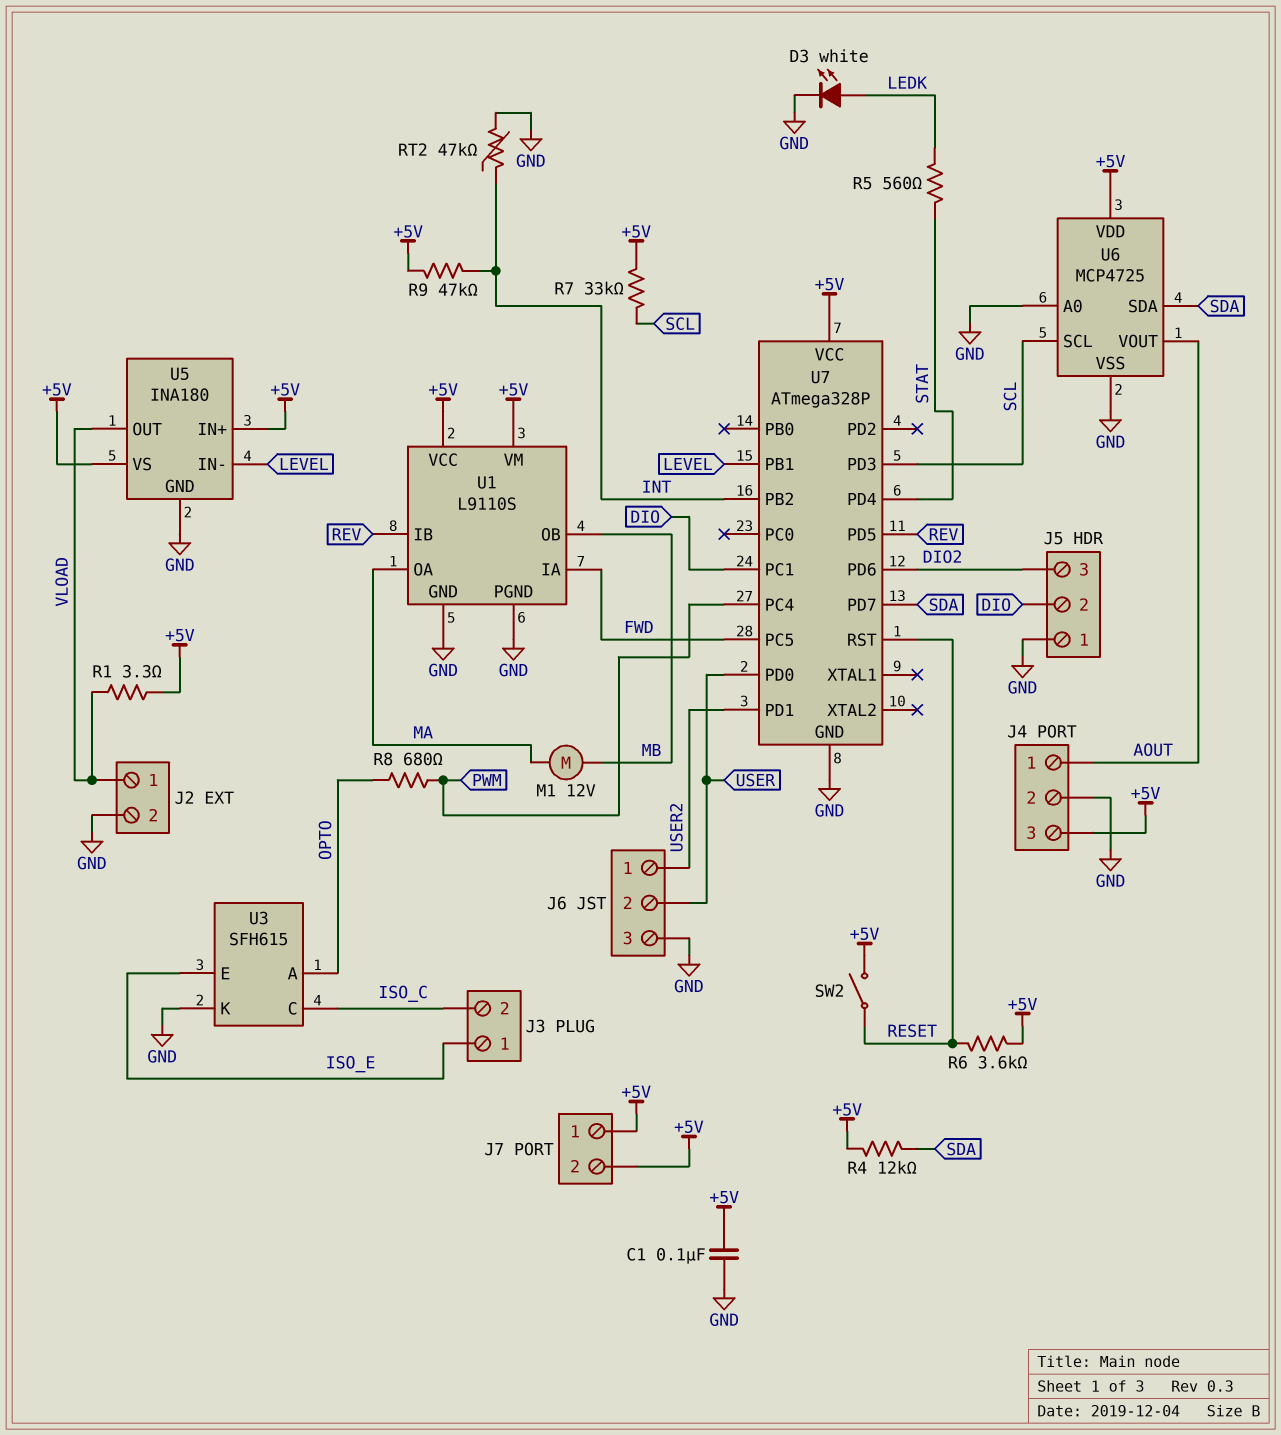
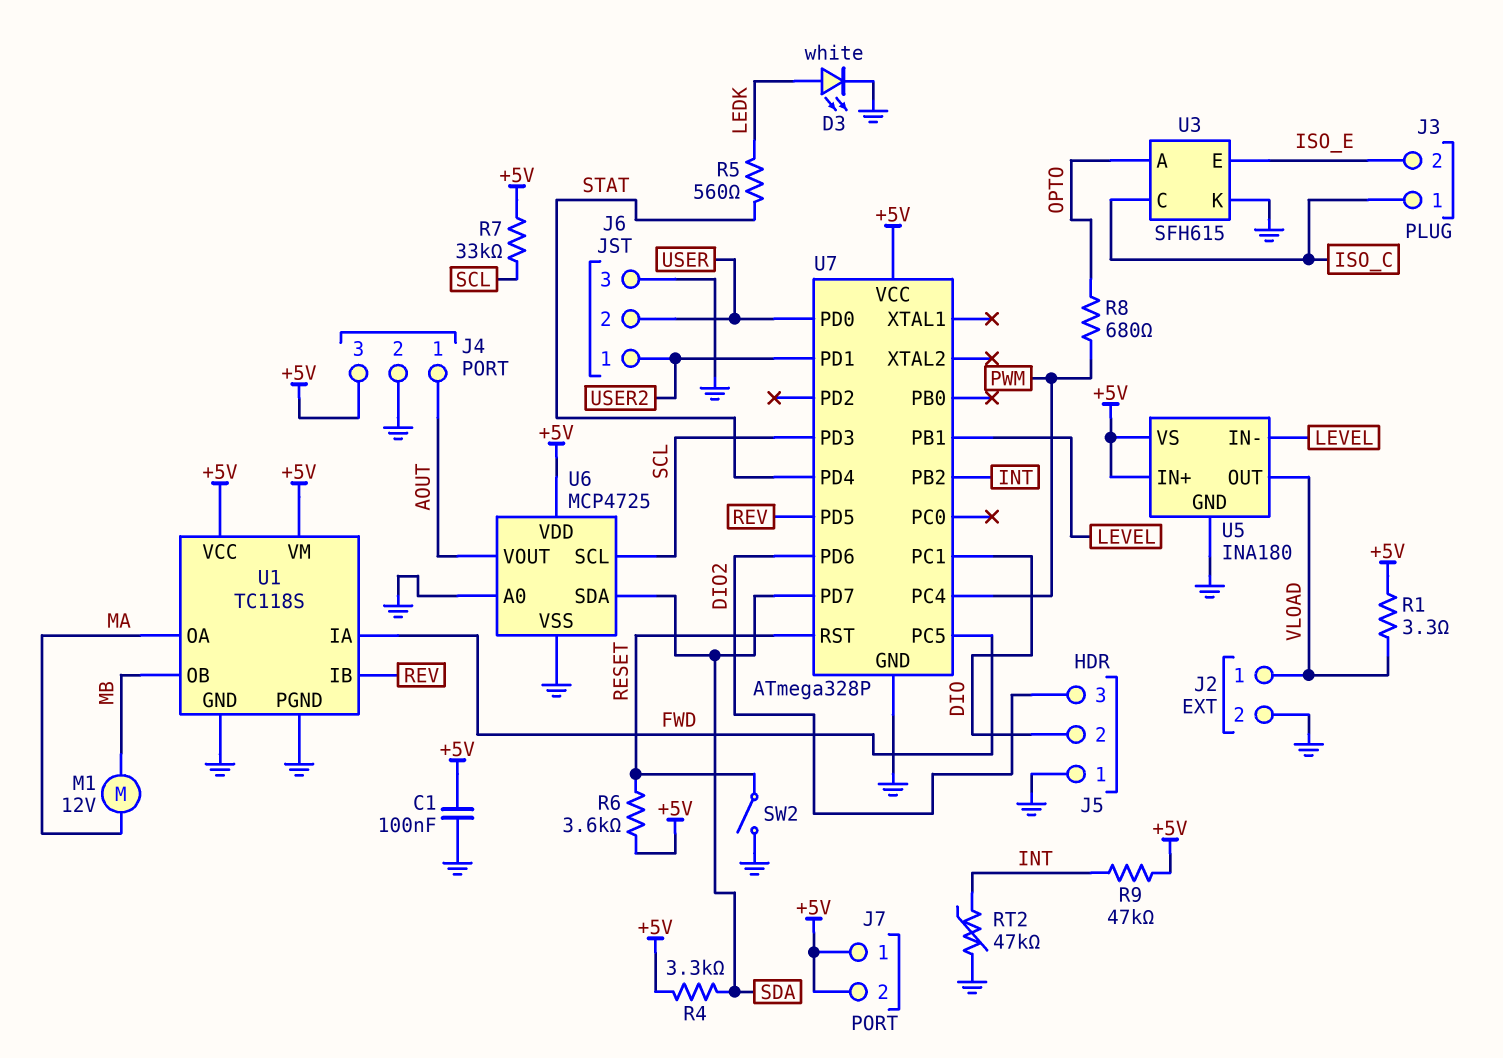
J3 pin 1: ISO_E -> ISO_C
J3 pin 2: ISO_C -> ISO_E
R4: 12k (+5V, SDA) -> 3.3k (+5V, SDA)
SW2: switch (+5V, RESET) -> switch (GND, RESET)
U1: L9110S -> TC118S

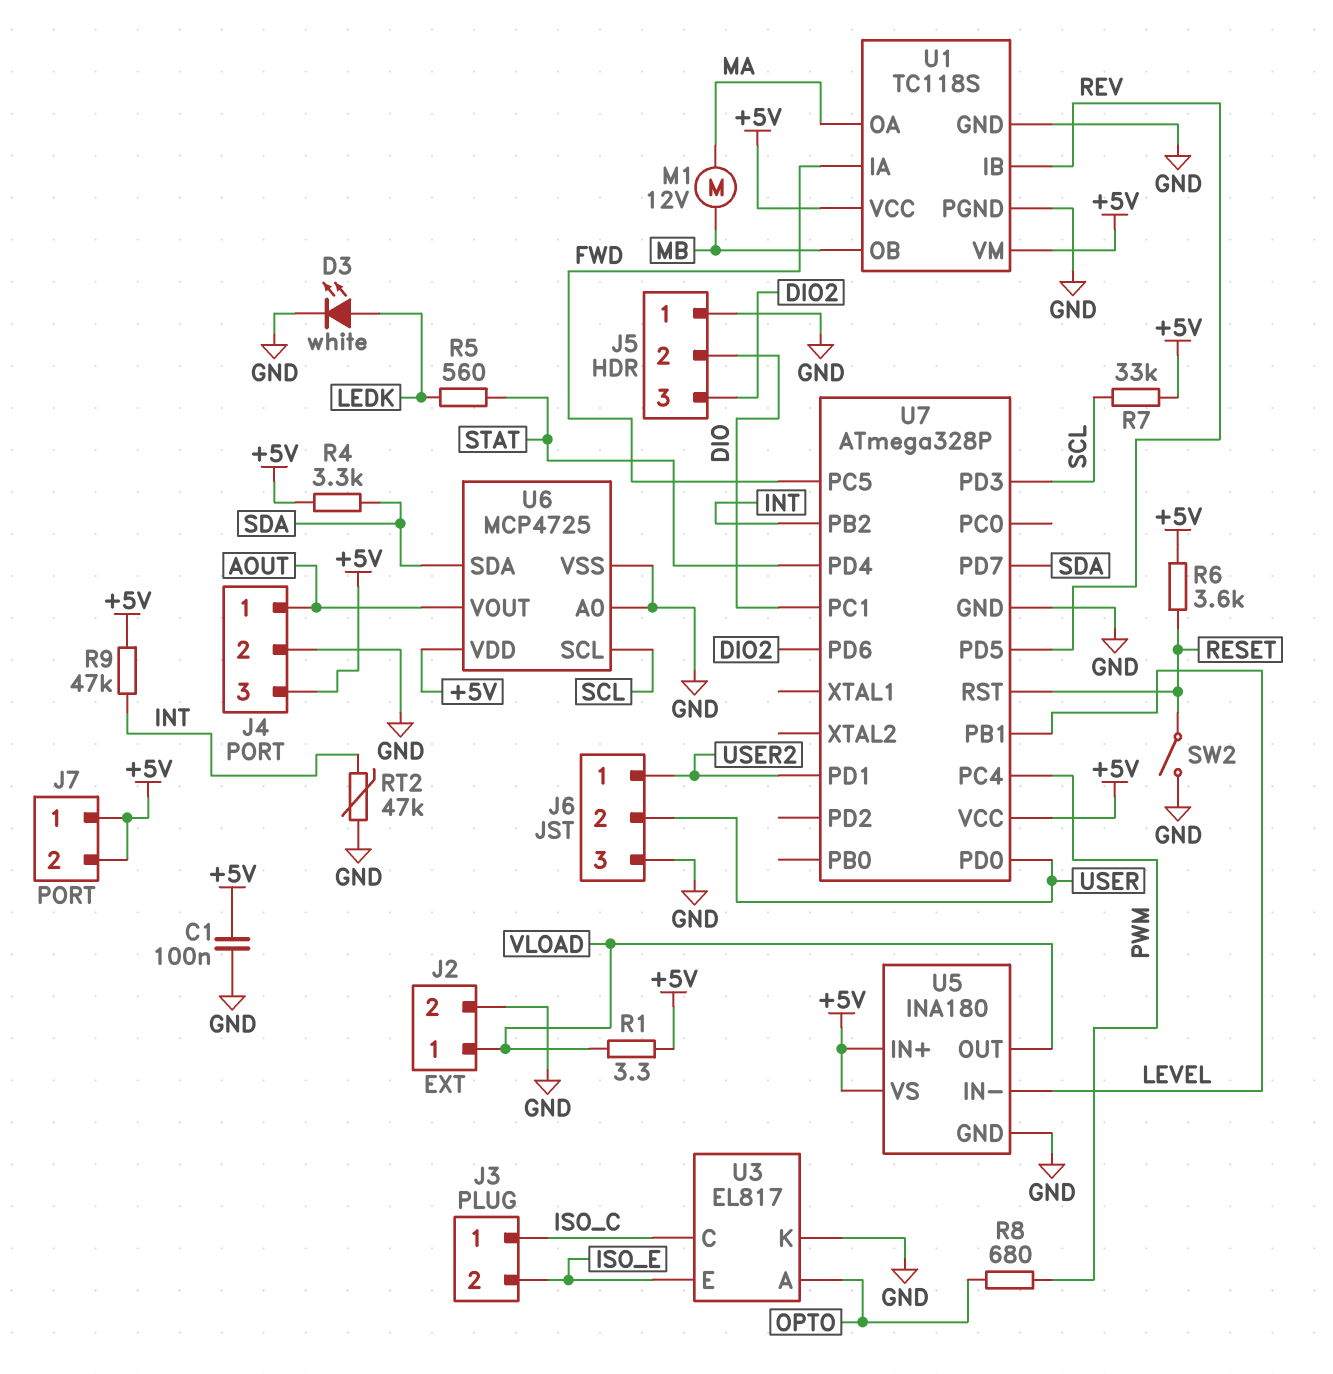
U3: SFH615 -> EL817

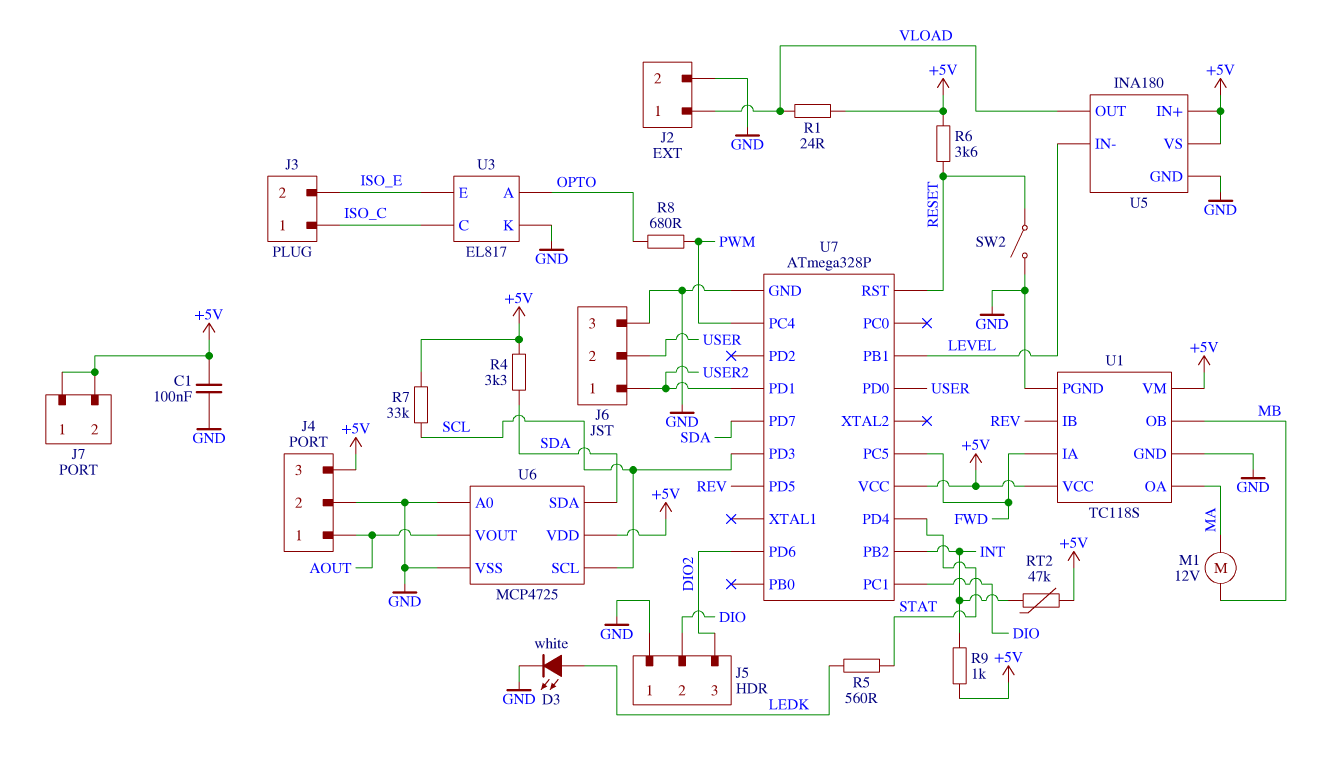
R1: 3.3 (+5V, VLOAD) -> 24 (+5V, VLOAD)
R9: 47k (+5V, INT) -> 1k (+5V, INT)
RT2: 47k (GND, INT) -> 47k (+5V, INT)

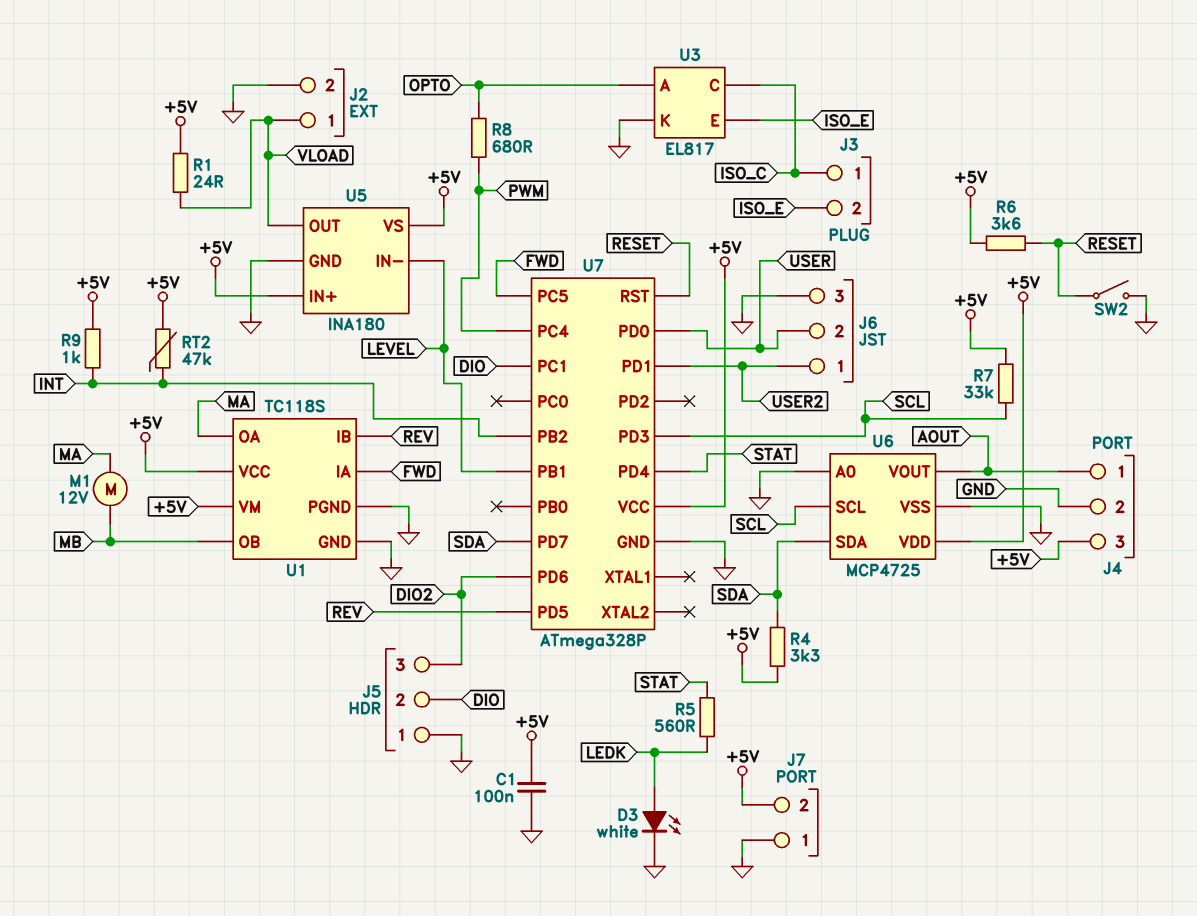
J7 pin 1: +5V -> GND

